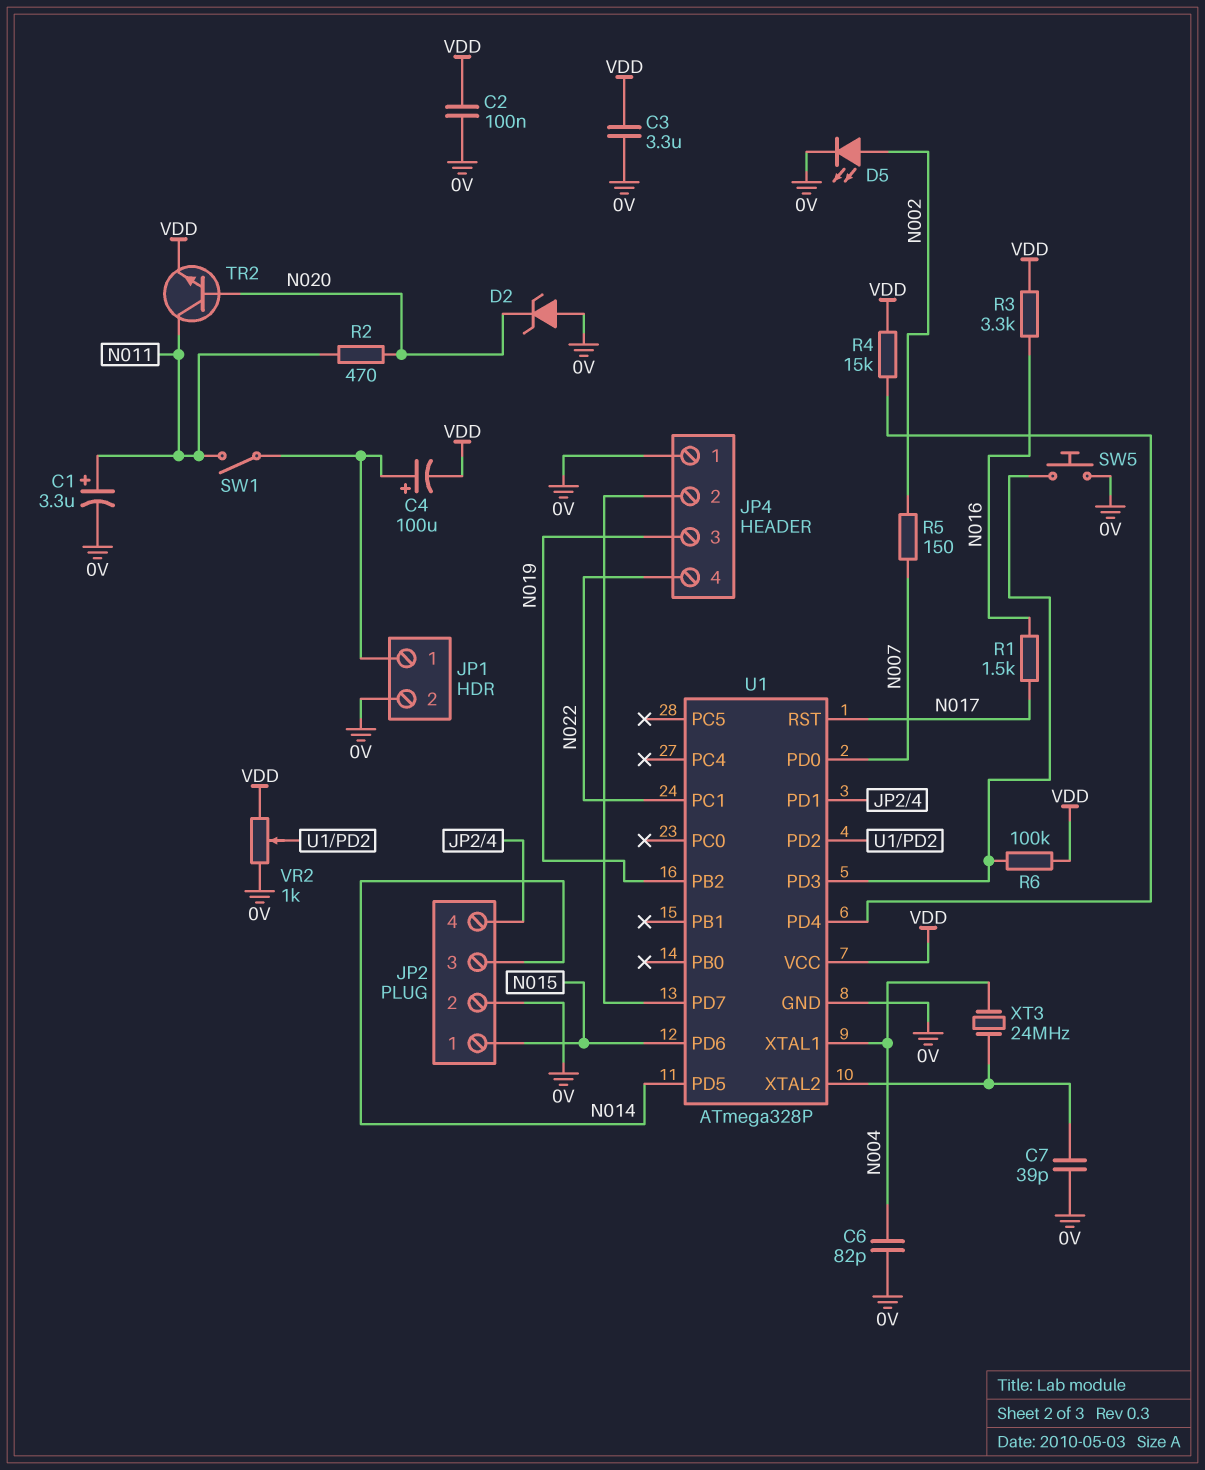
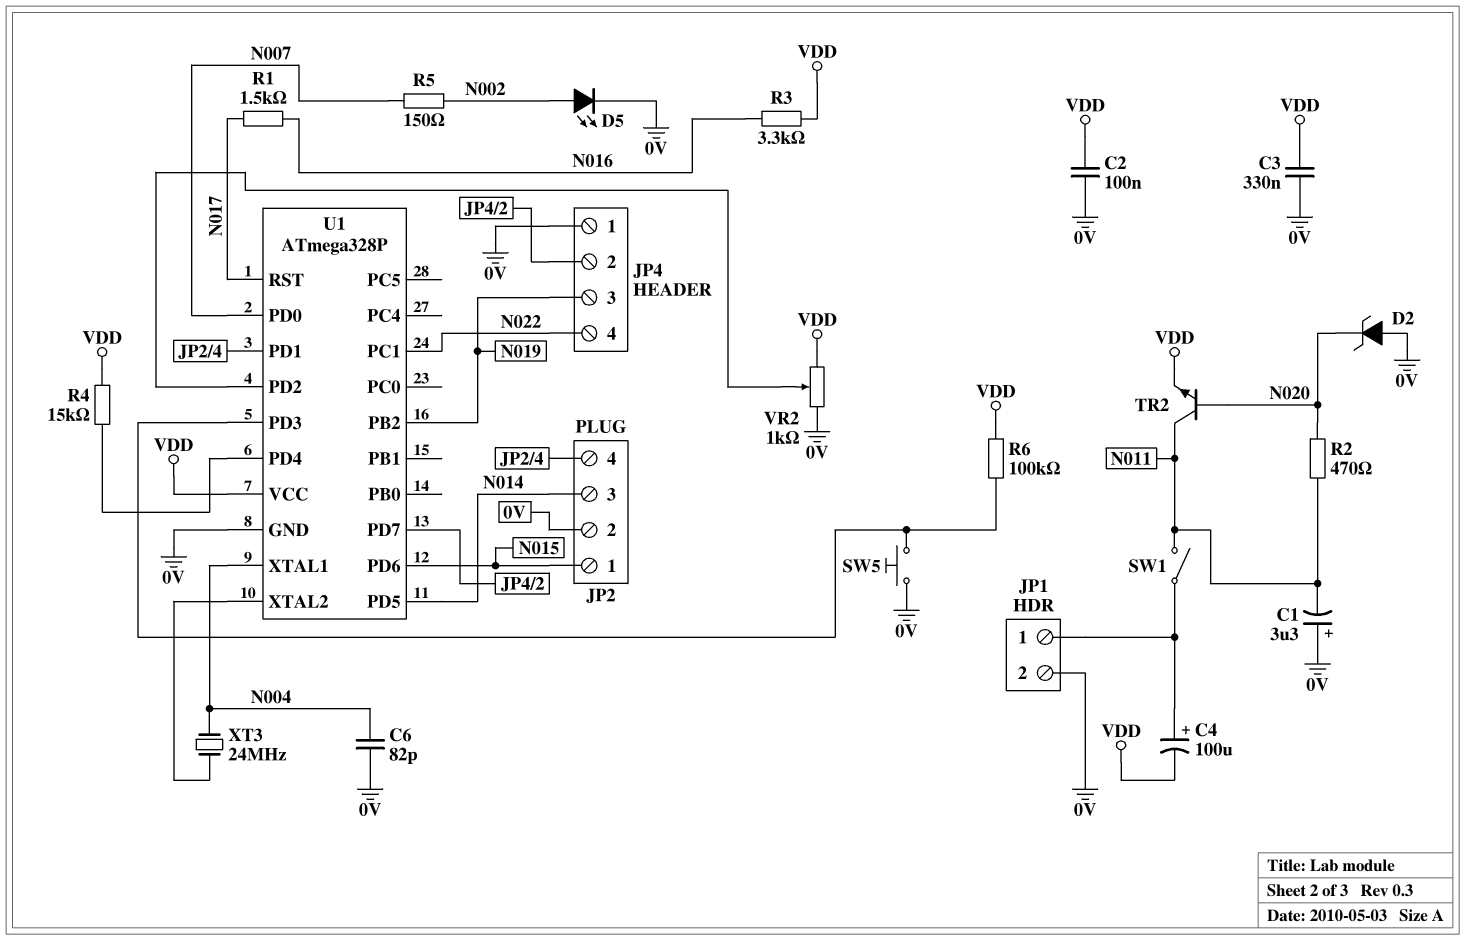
C1: 3.3uF (plus N011, minus 0V) -> 3.3uF (plus 0V, minus N011)
C3: 3.3uF (0V, VDD) -> 330nF (0V, VDD)
C7: 39pF (0V, U1/XTAL2) -> none

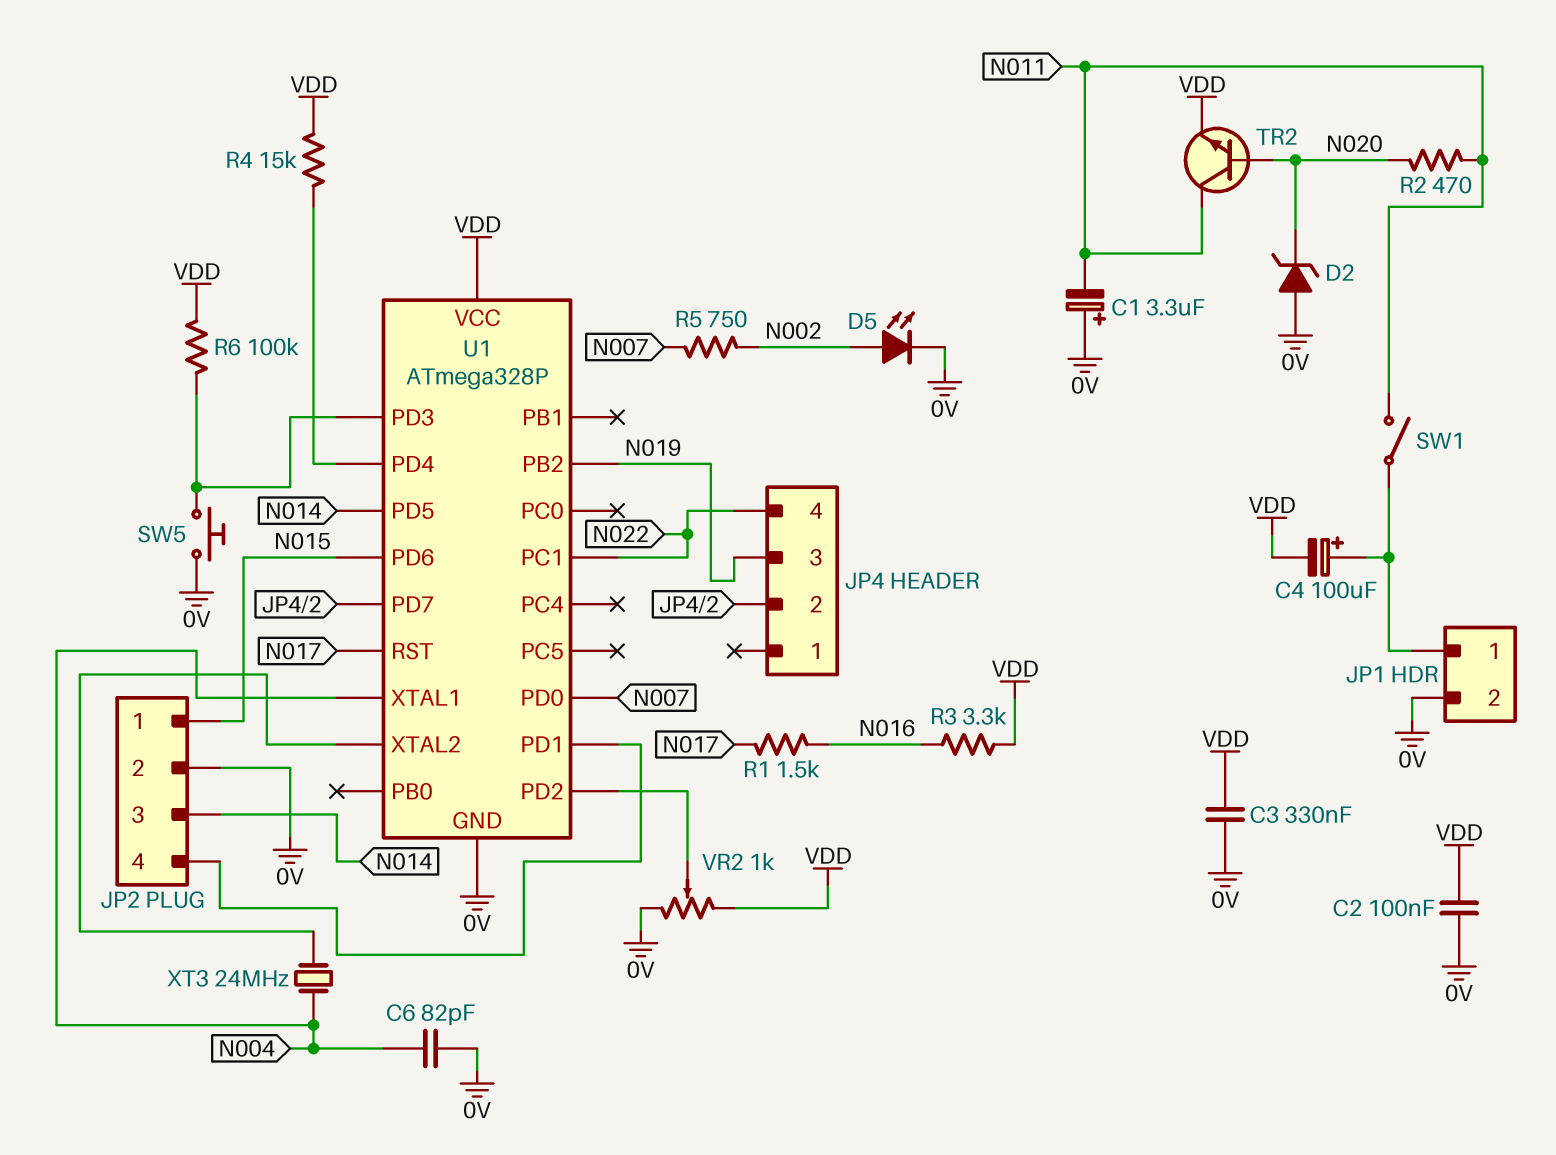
JP4 pin 1: 0V -> none
R5: 150 (N002, N007) -> 750 (N002, N007)

